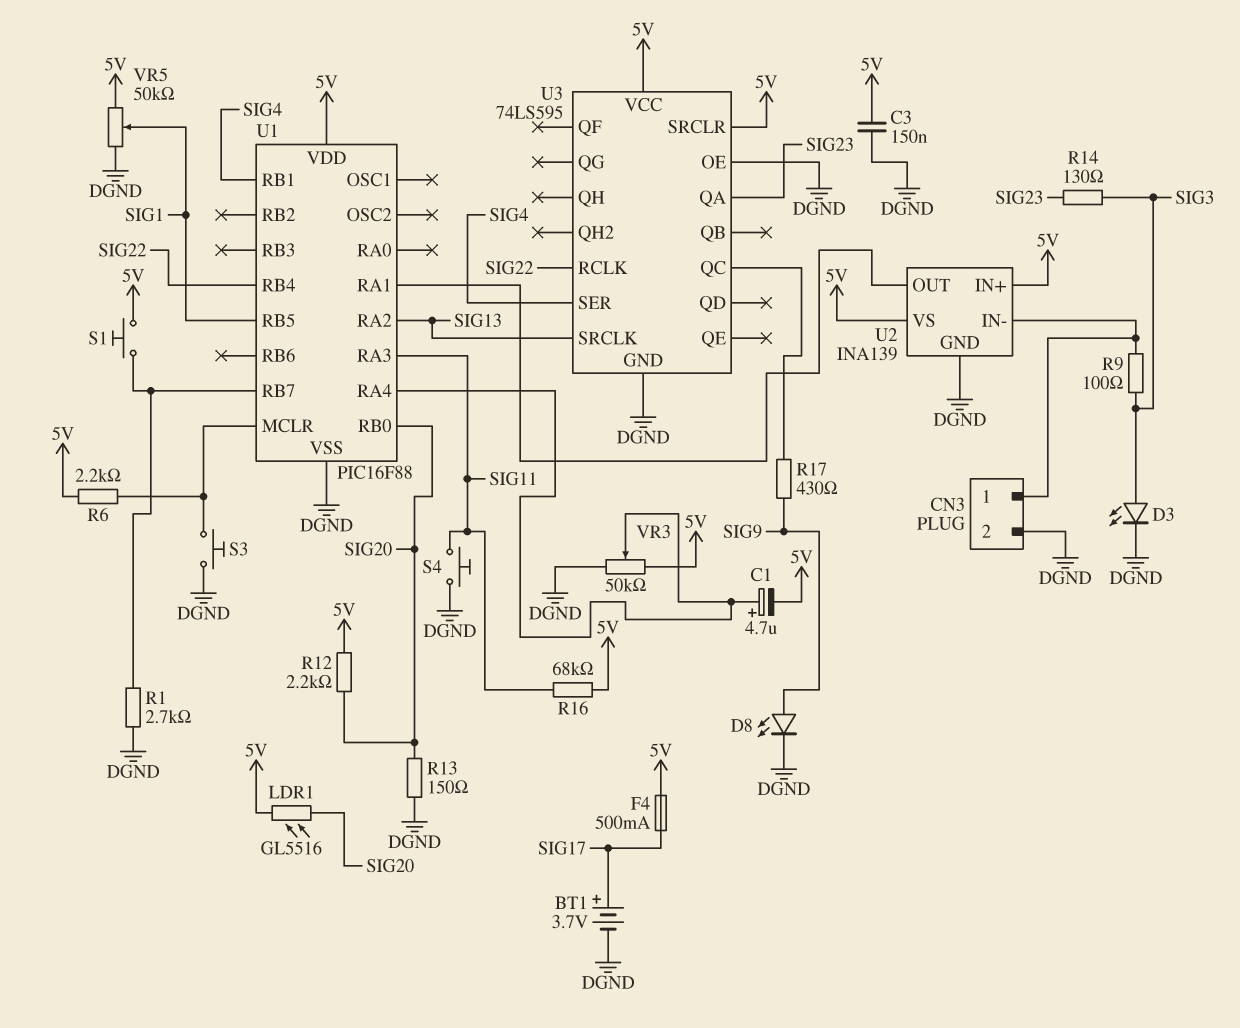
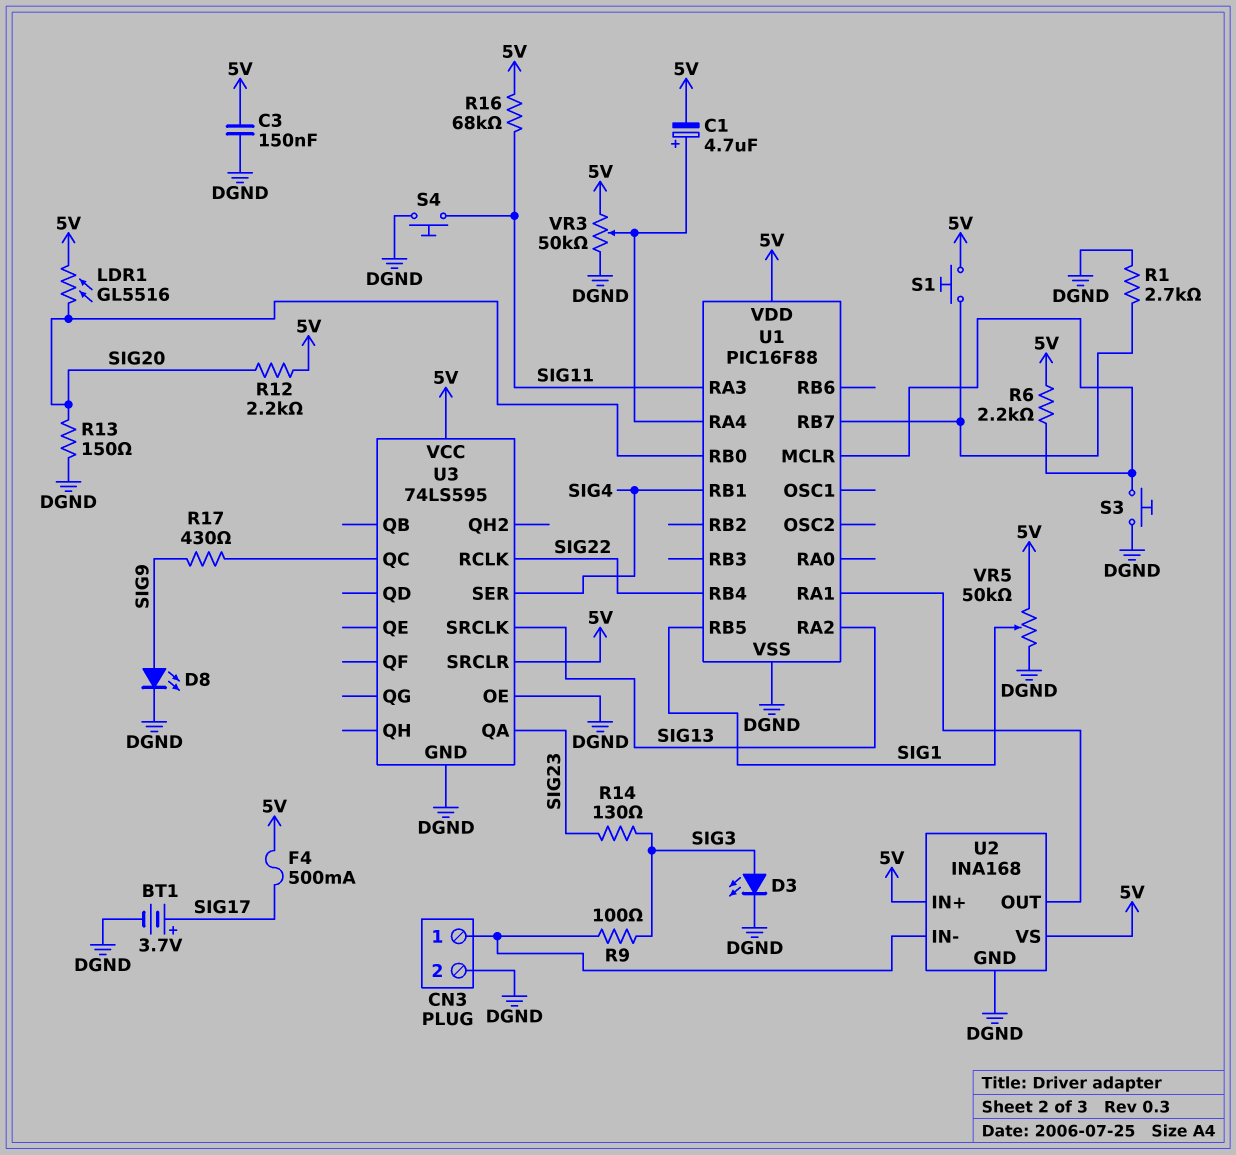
U2: INA139 -> INA168

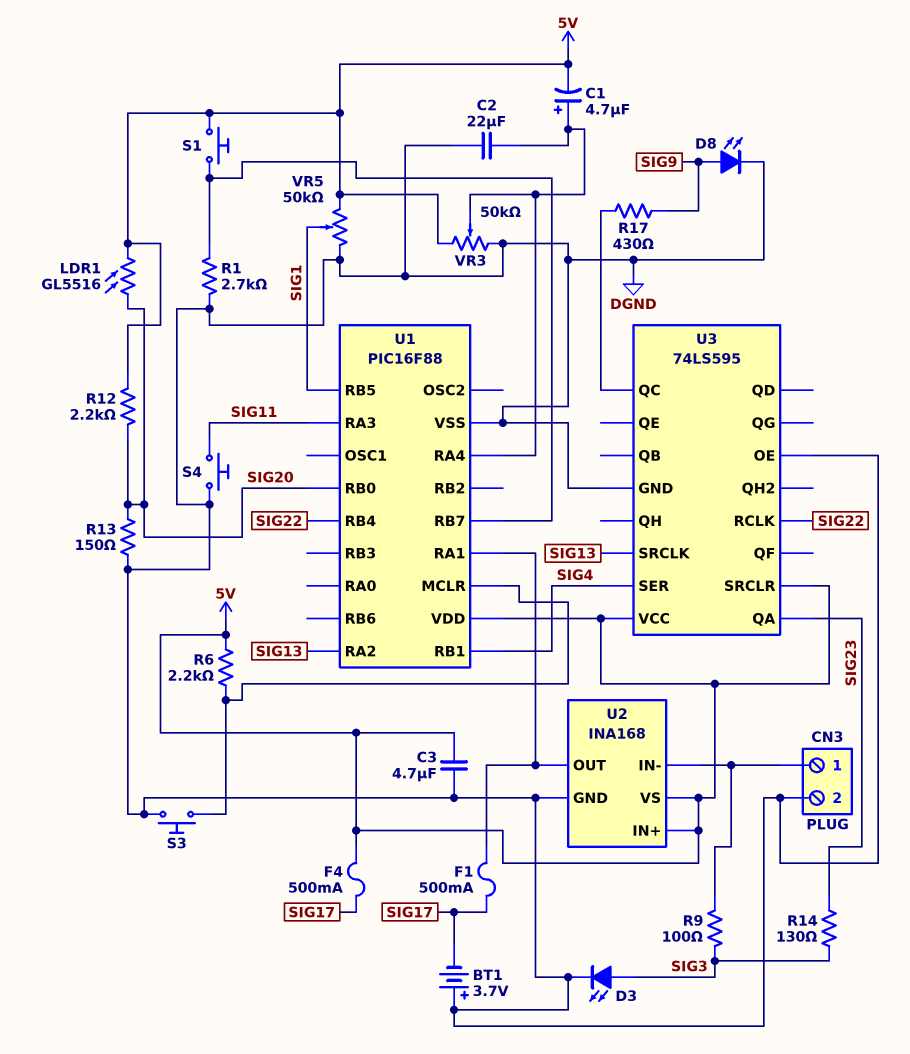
BT1: 3.7V (plus SIG17, minus DGND) -> 3.7V (plus DGND, minus SIG17)
C2: none -> 22uF (DGND, U1/RA4)
C3: 150nF (5V, DGND) -> 4.7uF (5V, DGND)
F1: none -> 500mA (SIG17, U1/RA1)
R16: 68k (5V, SIG11) -> none

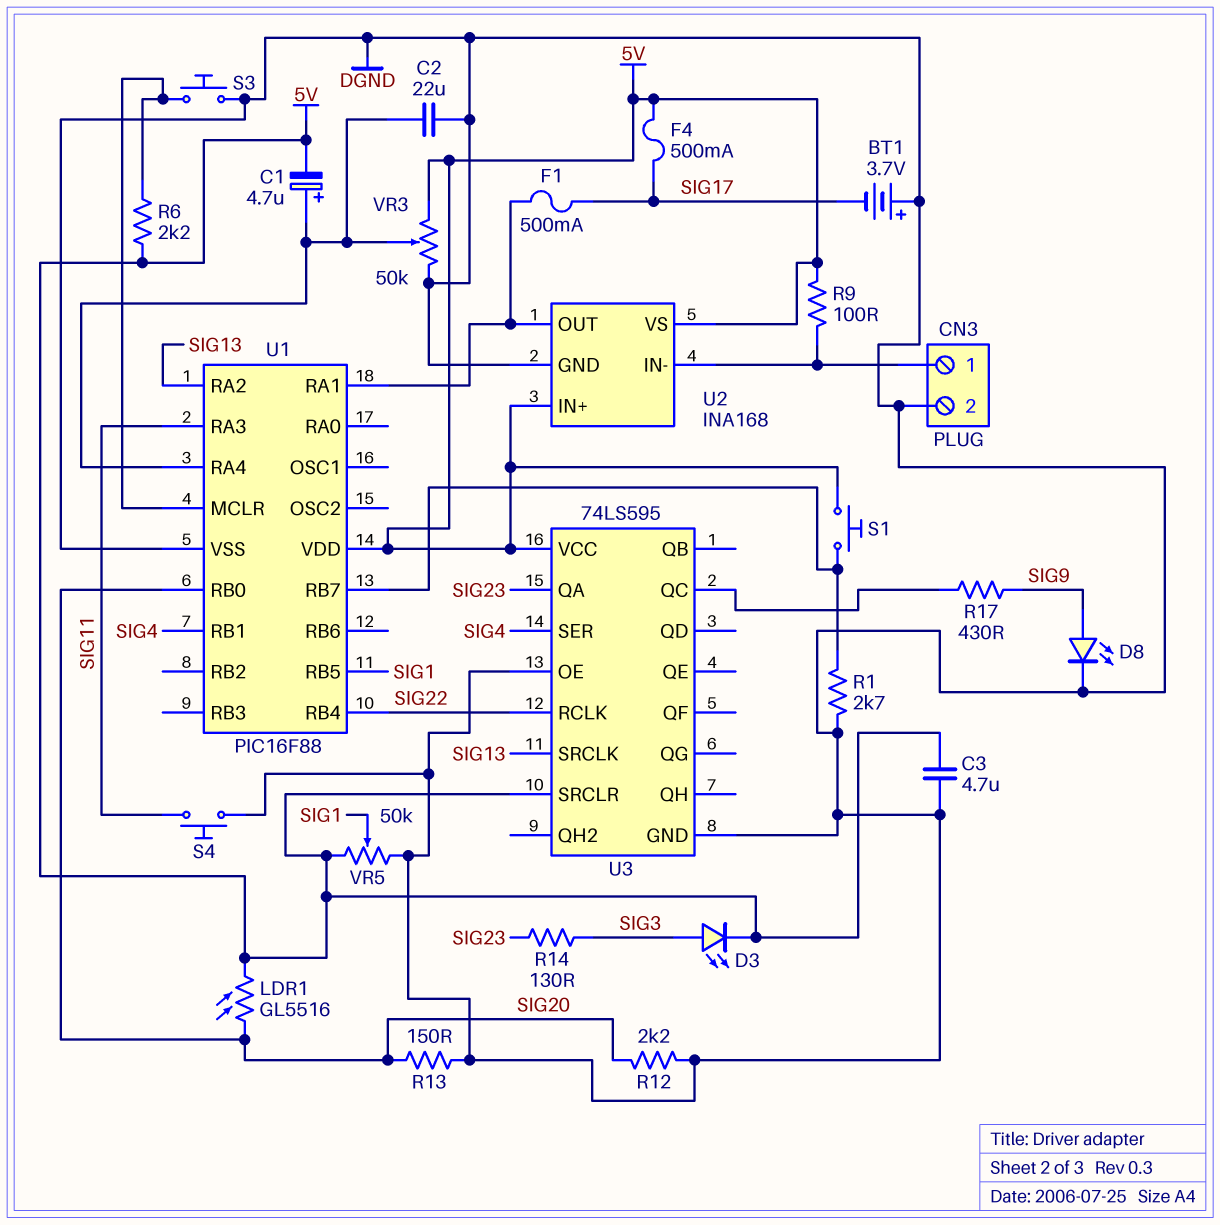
D3: LED (A SIG3, K DGND) -> LED (A SIG3, K 5V)
R9: 100 (CN3/1, SIG3) -> 100 (5V, CN3/1)
R12: 2.2k (5V, SIG20) -> 2.2k (DGND, SIG20)

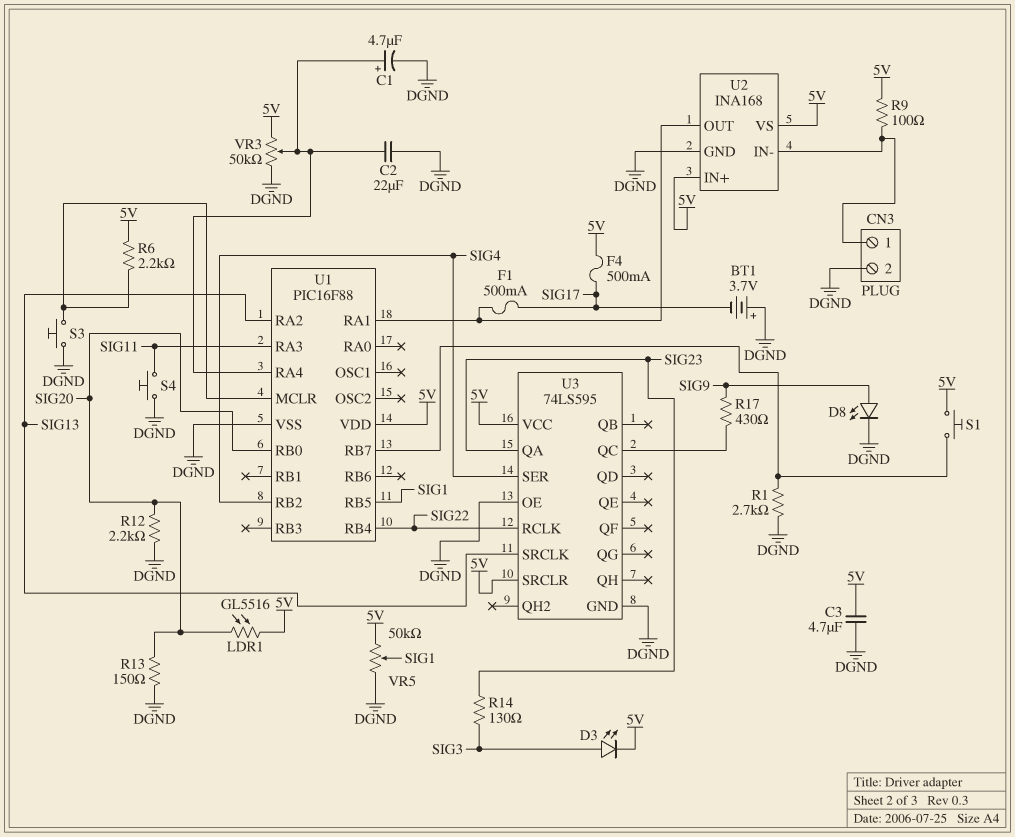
C1: 4.7uF (plus U1/RA4, minus 5V) -> 4.7uF (plus U1/RA4, minus DGND)
U1 pin RB1: SIG4 -> none
U1 pin RB2: none -> SIG4

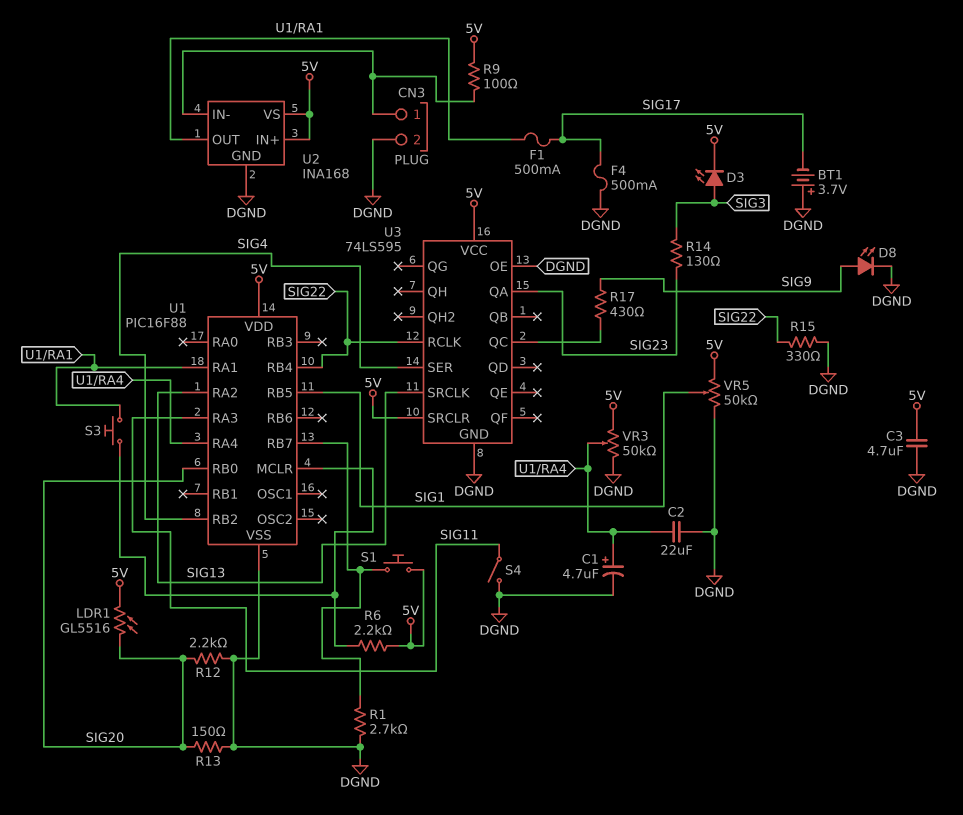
F4: 500mA (5V, SIG17) -> 500mA (DGND, SIG17)
R15: none -> 330 (DGND, SIG22)
S3: button (DGND, U1/MCLR) -> button (U1/MCLR, U1/RA1)
S4: button (DGND, SIG11) -> switch (DGND, SIG11)

